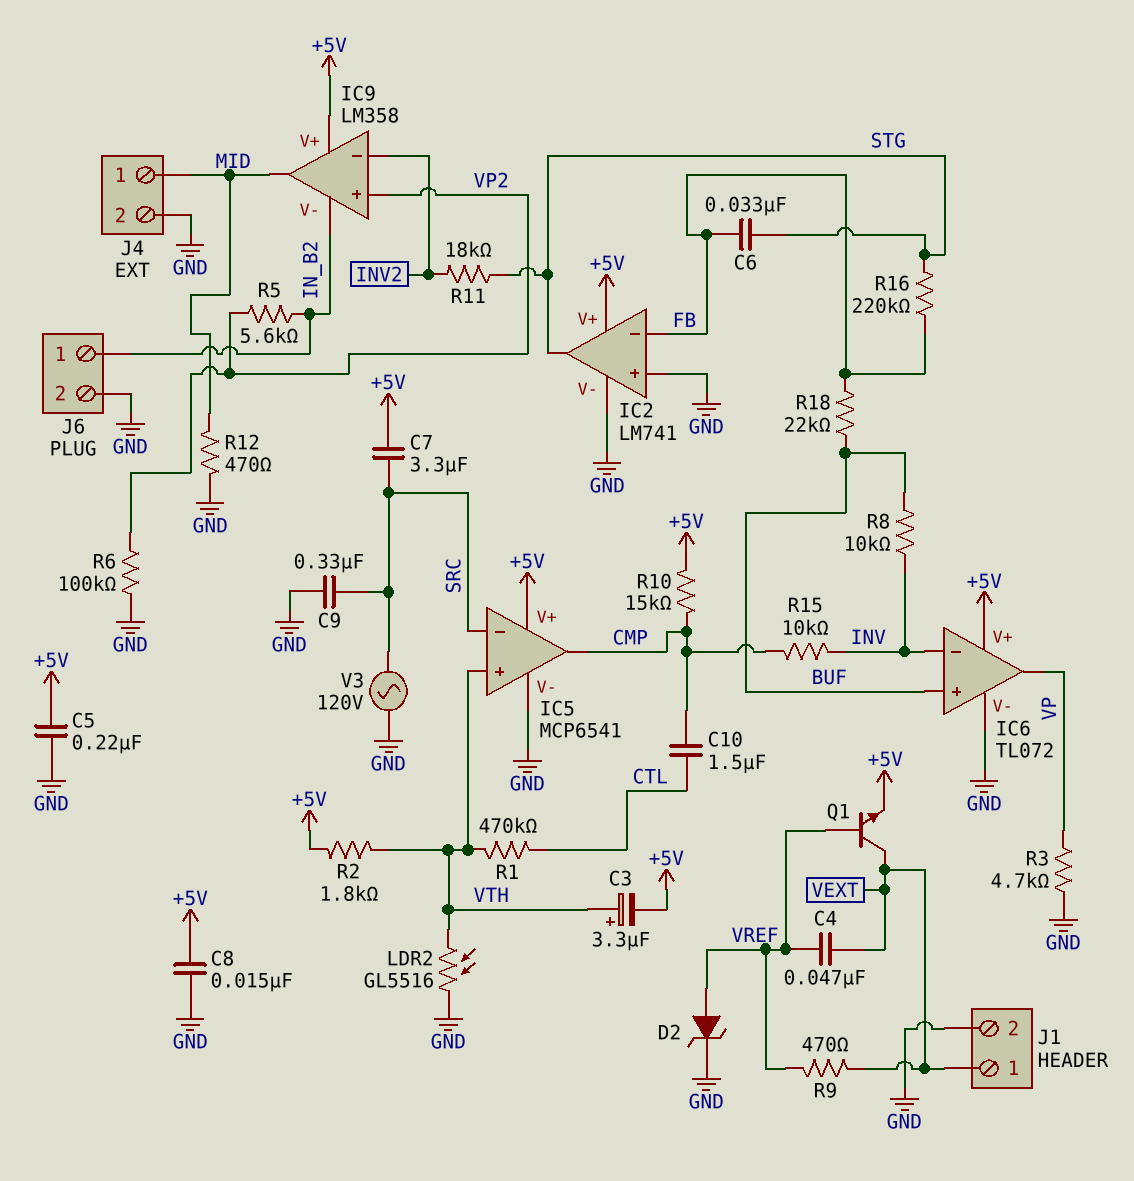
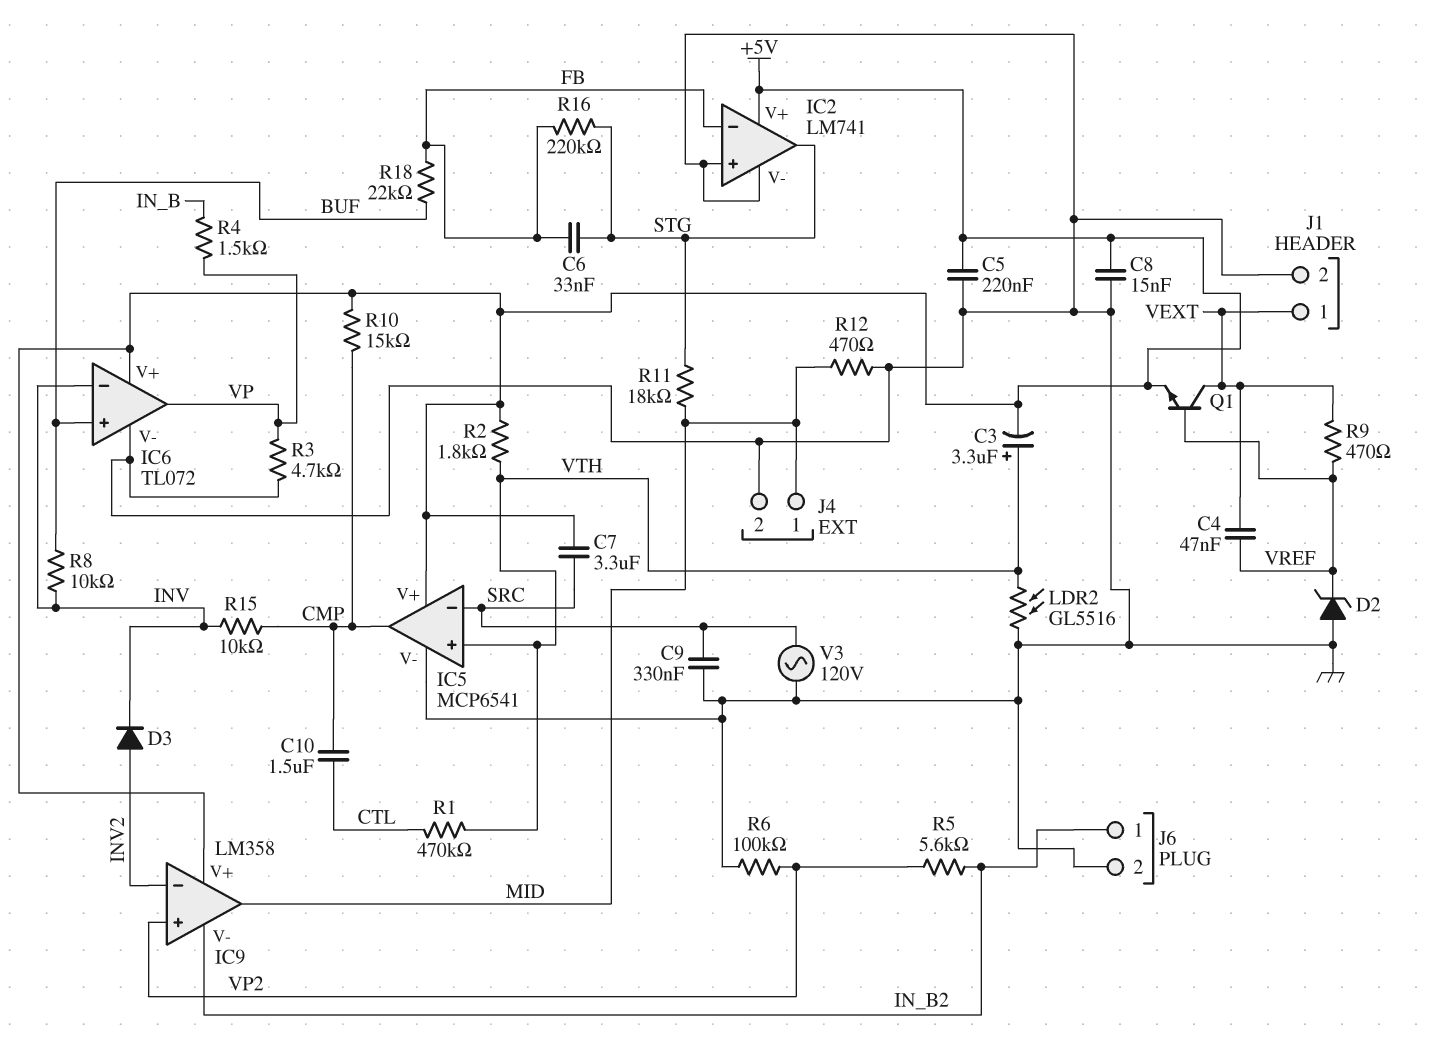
D2: zener (A VREF, K GND) -> zener (A GND, K VREF)
D3: none -> diode (A INV2, K INV)
R4: none -> 1.5k (IN_B, VP)
R11: 18k (INV2, STG) -> 18k (MID, STG)

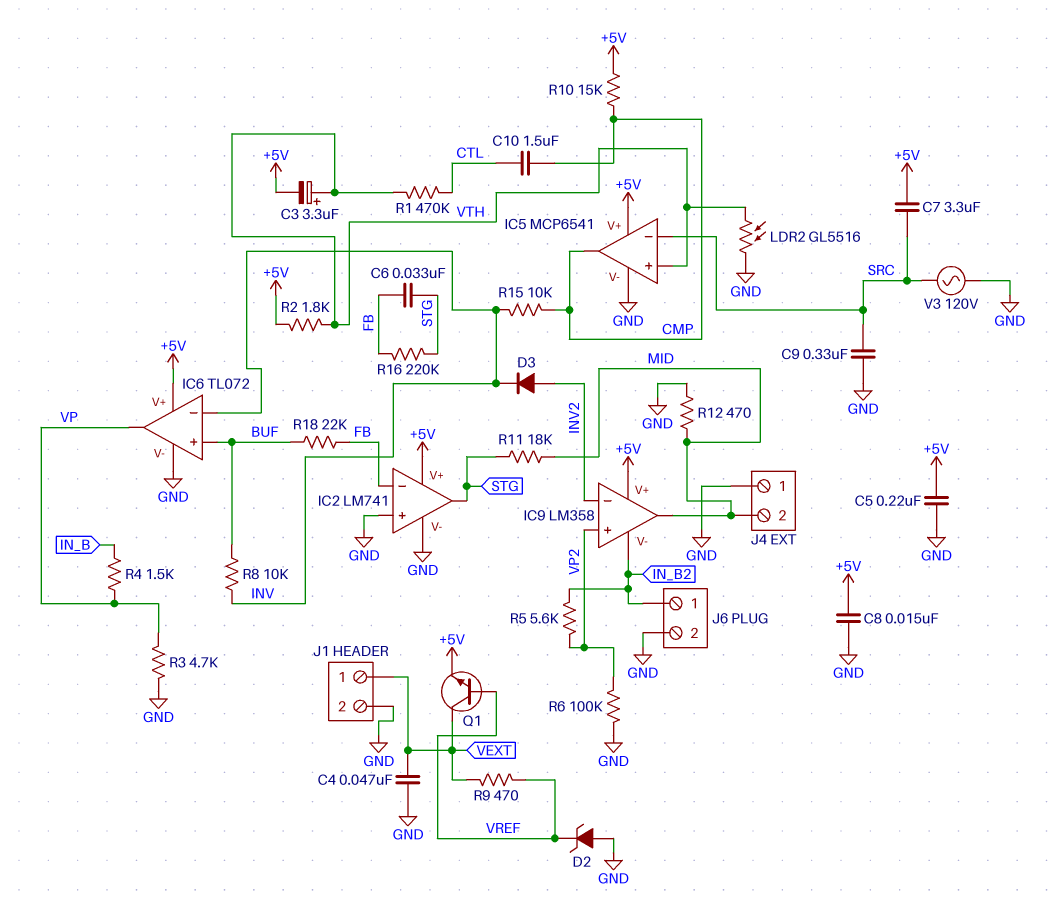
C4: 47nF (VEXT, VREF) -> 47nF (GND, VEXT)
J4 pin 1: MID -> GND
J4 pin 2: GND -> MID

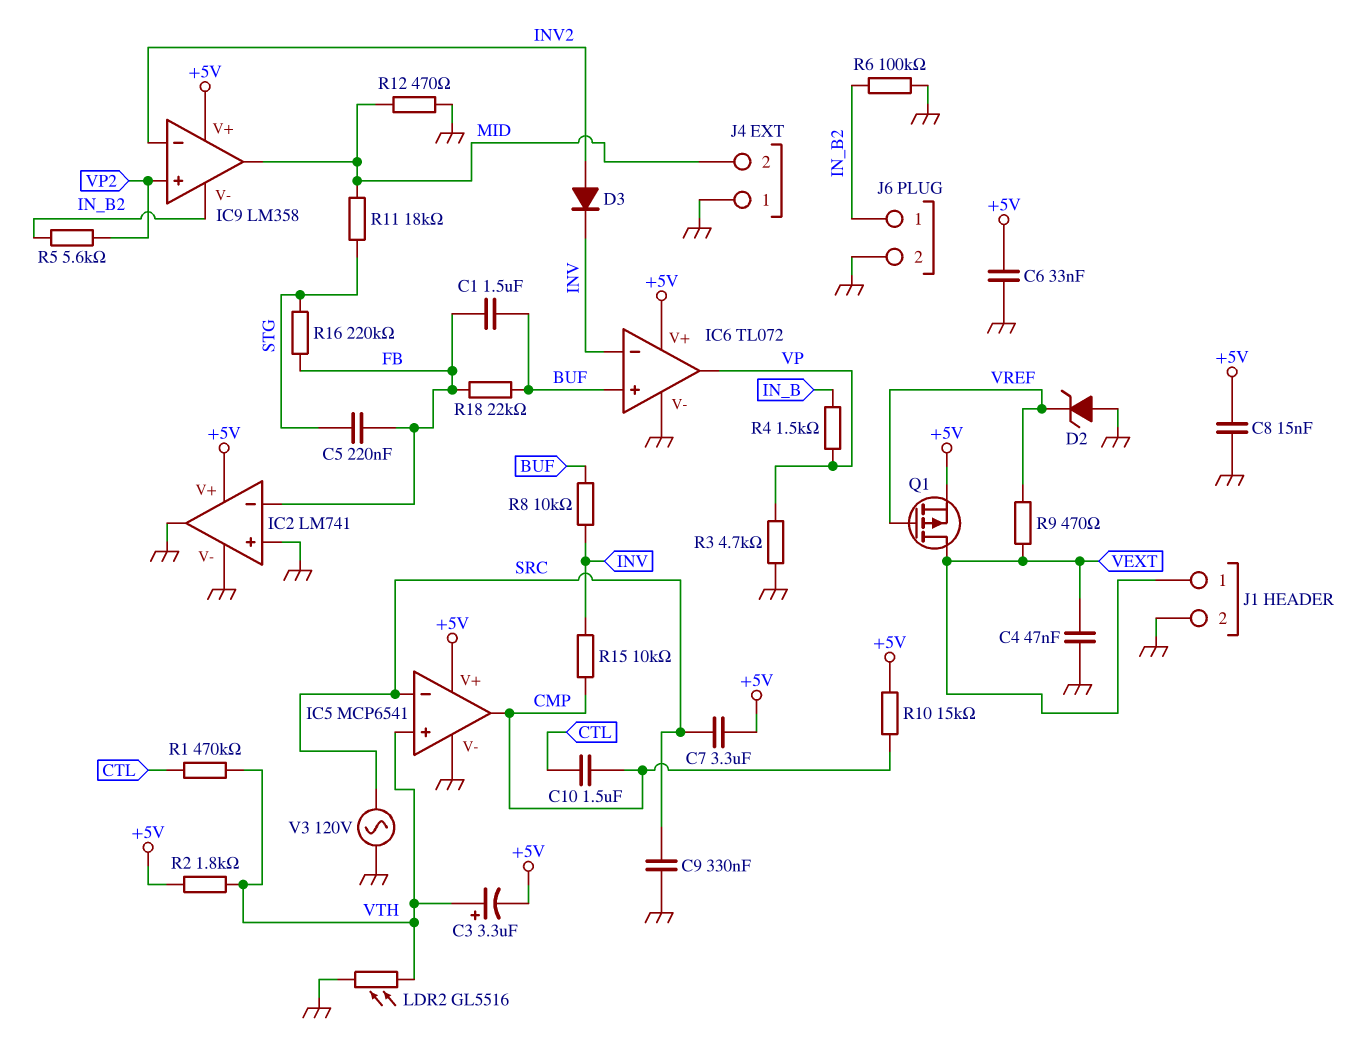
C1: none -> 1.5uF (BUF, FB)
C5: 220nF (+5V, GND) -> 220nF (FB, STG)
C6: 33nF (FB, STG) -> 33nF (+5V, GND)
IC2 pin out: STG -> GND
Q1: NPN (B VREF, C VEXT, E +5V) -> PMOS (G VREF, D VEXT, S +5V)
R6: 100k (GND, VP2) -> 100k (GND, IN_B2)

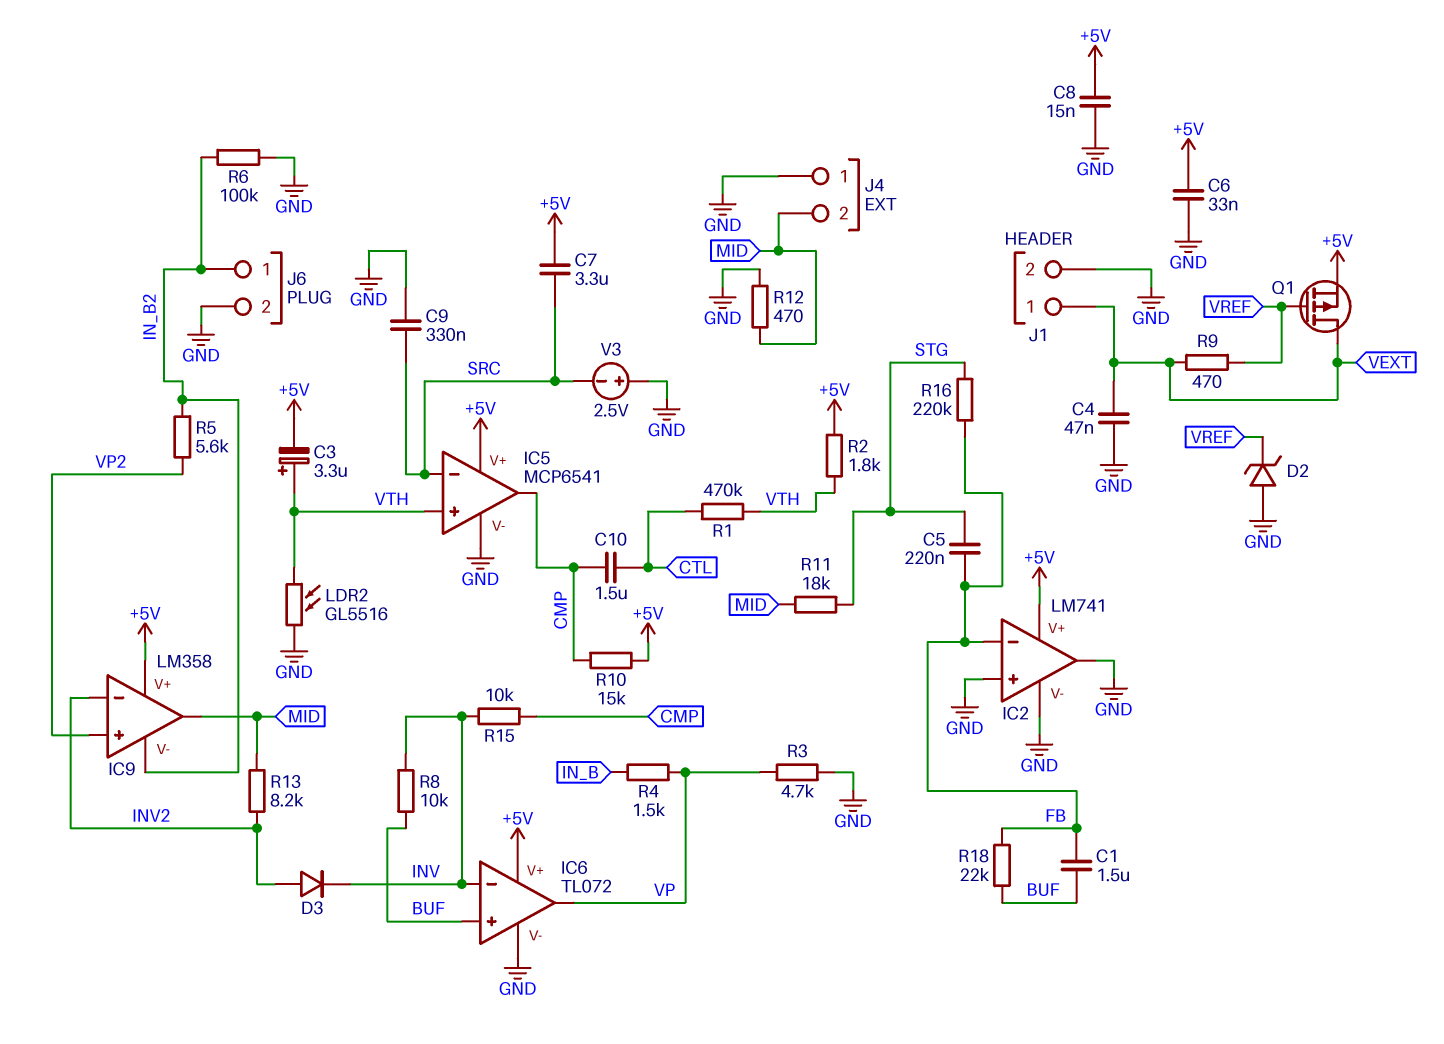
R13: none -> 8.2k (INV2, MID)
V3: AC 120V (GND, SRC) -> 2.5V (plus GND, minus SRC)

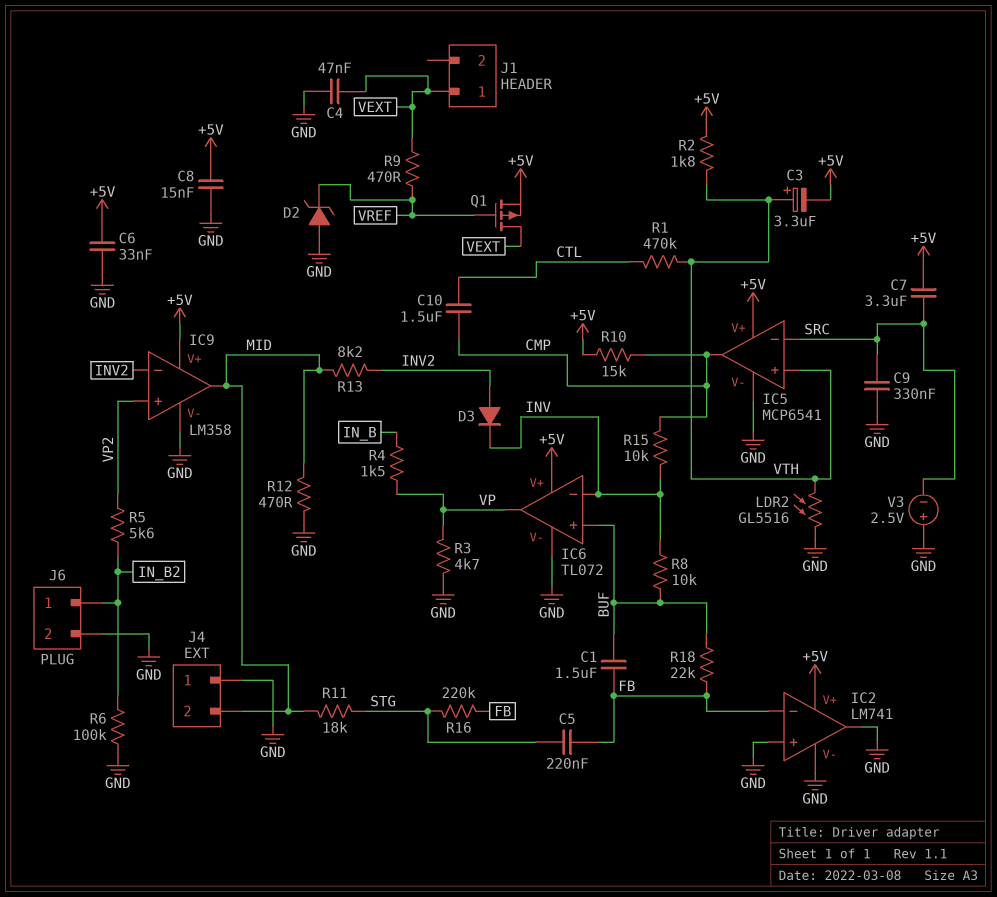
IC9 pin V-: IN_B2 -> GND
J1 pin 2: GND -> none

